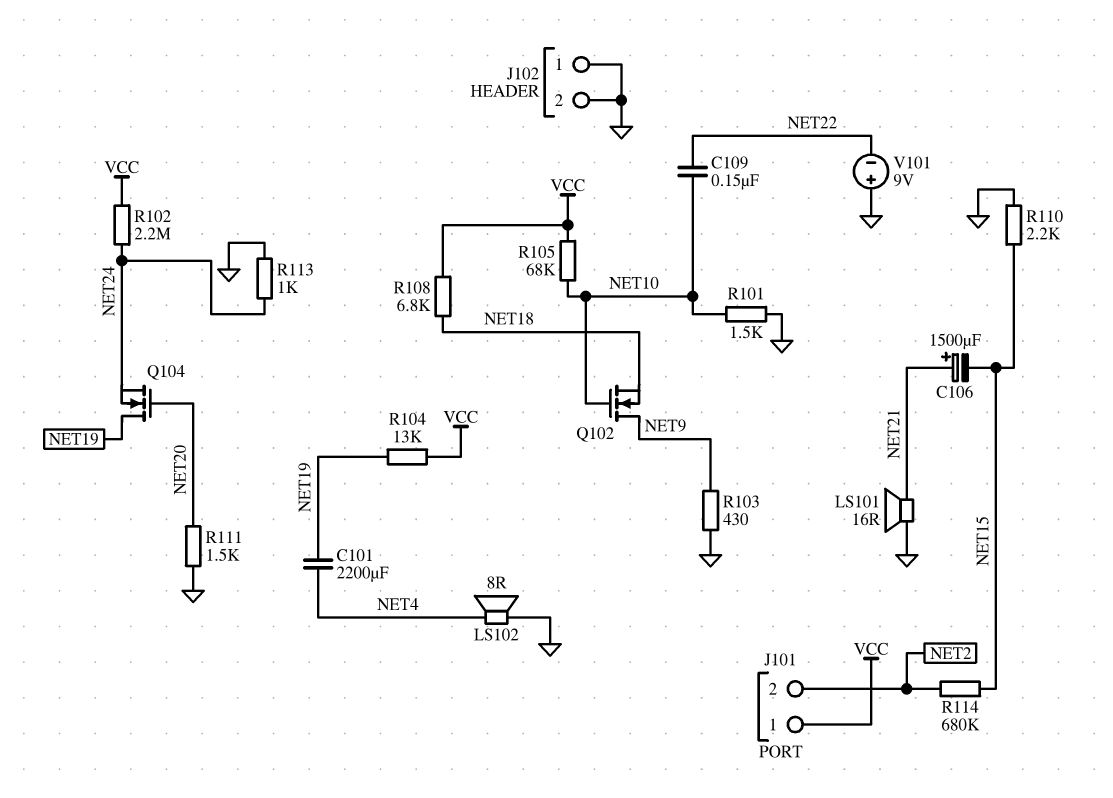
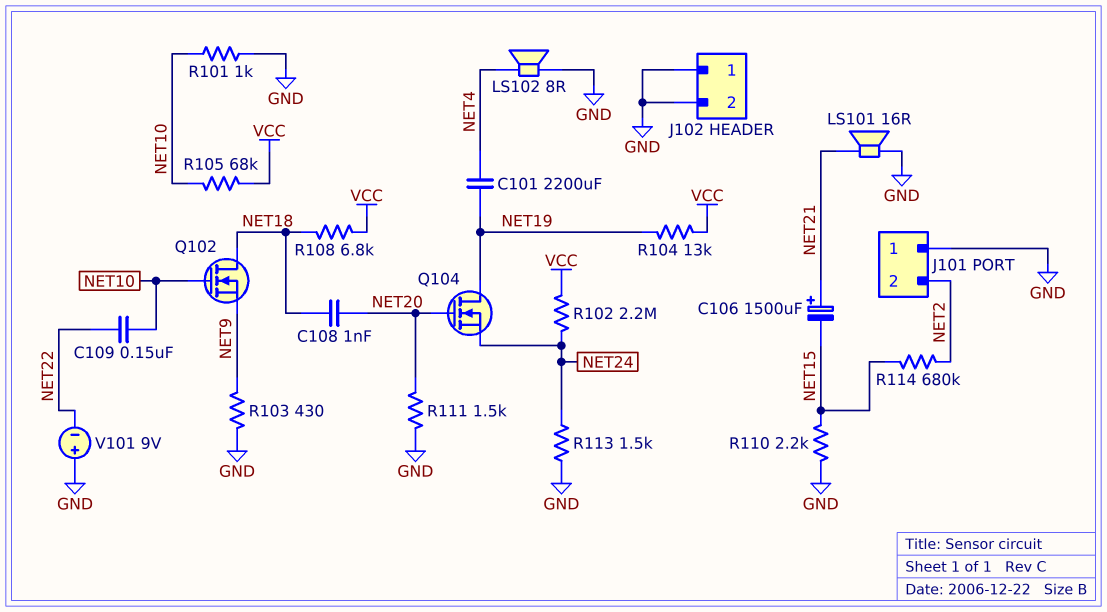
C108: none -> 1nF (NET18, NET20)
J101 pin 1: VCC -> GND
Q102: NMOS (G NET10, D NET9, S NET18) -> NMOS (G NET10, D NET18, S NET9)
R101: 1.5k (GND, NET10) -> 1k (GND, NET10)
R113: 1k (GND, NET24) -> 1.5k (GND, NET24)

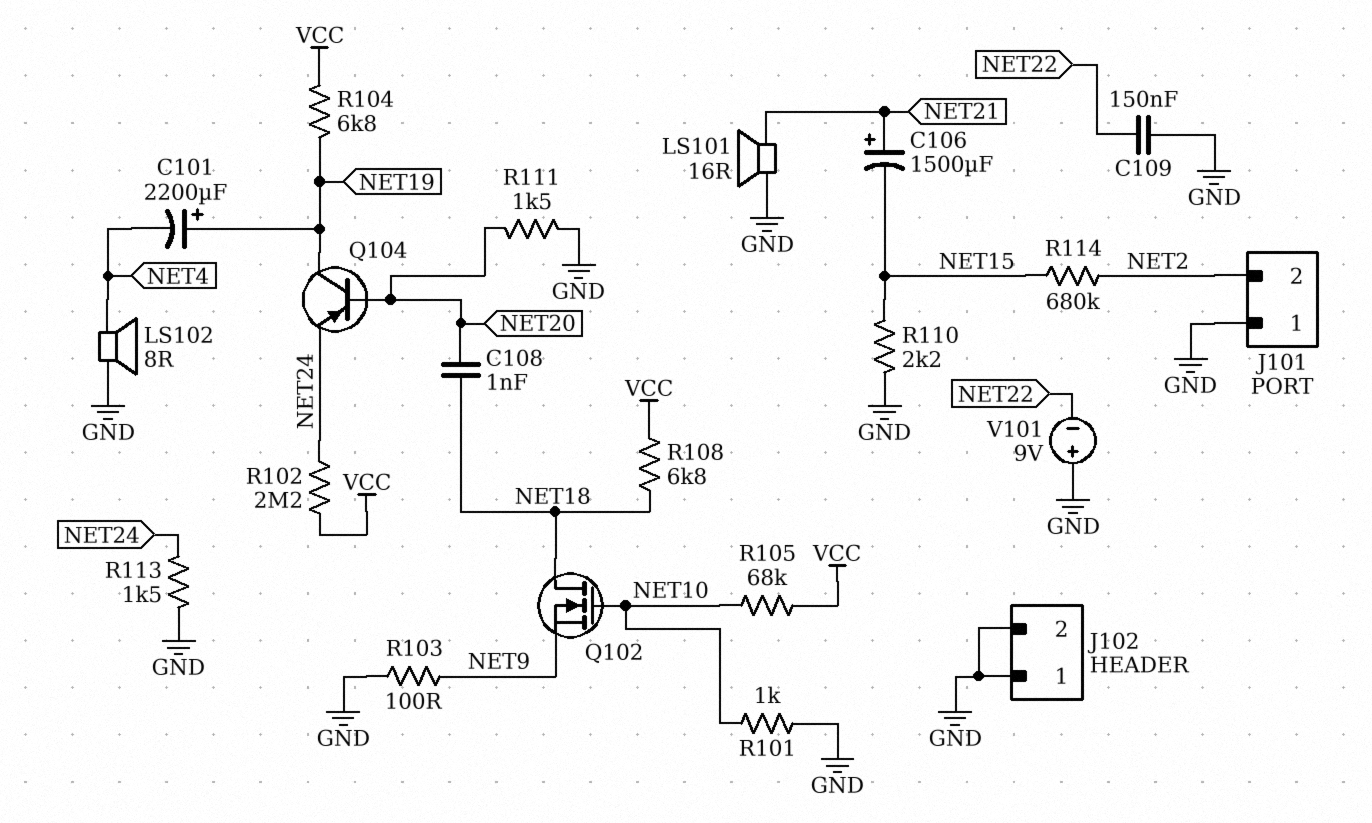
C101: 2200uF (NET4, NET19) -> 2200uF (plus NET19, minus NET4)
C109: 150nF (NET10, NET22) -> 150nF (GND, NET22)
Q104: NMOS (G NET20, D NET19, S NET24) -> PNP (B NET20, C NET19, E NET24)
R103: 430 (GND, NET9) -> 100 (GND, NET9)
R104: 13k (NET19, VCC) -> 6.8k (NET19, VCC)

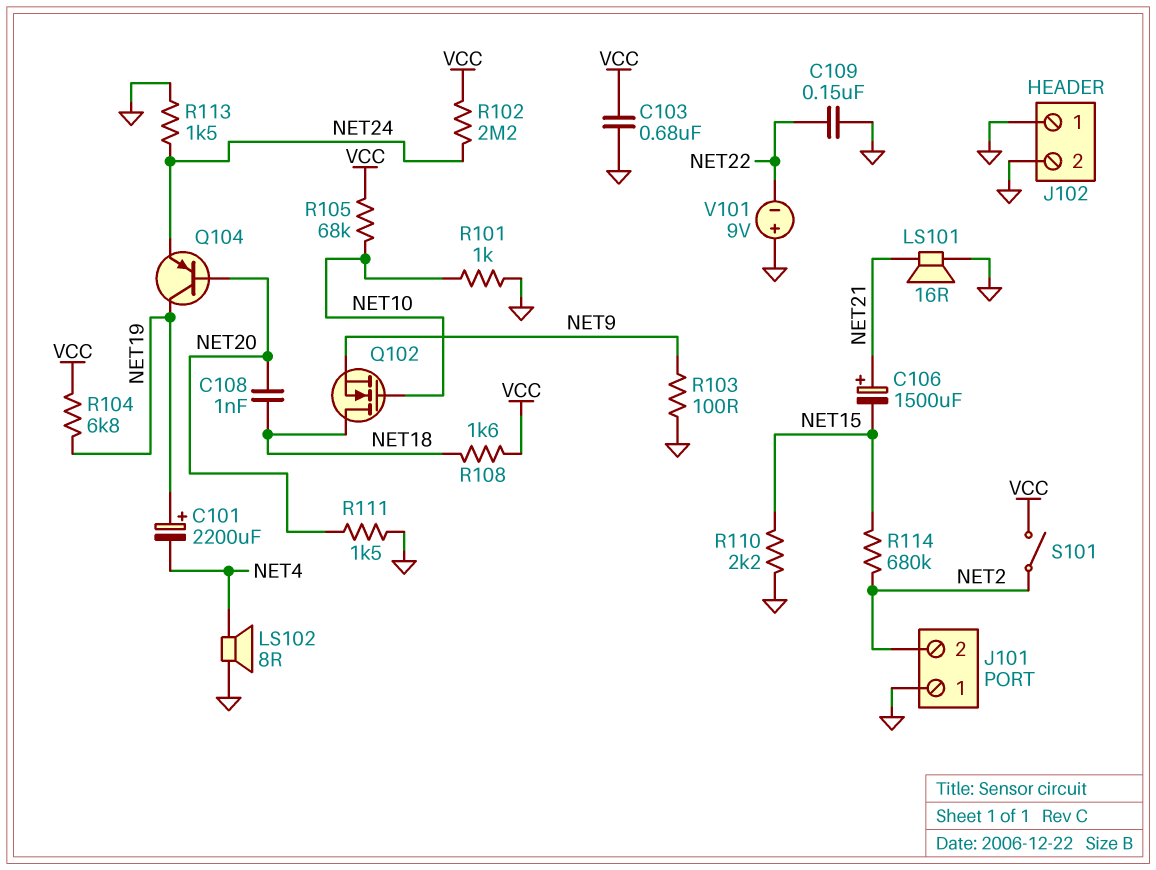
C103: none -> 680nF (GND, VCC)
R108: 6.8k (NET18, VCC) -> 1.6k (NET18, VCC)
S101: none -> switch (NET2, VCC)

